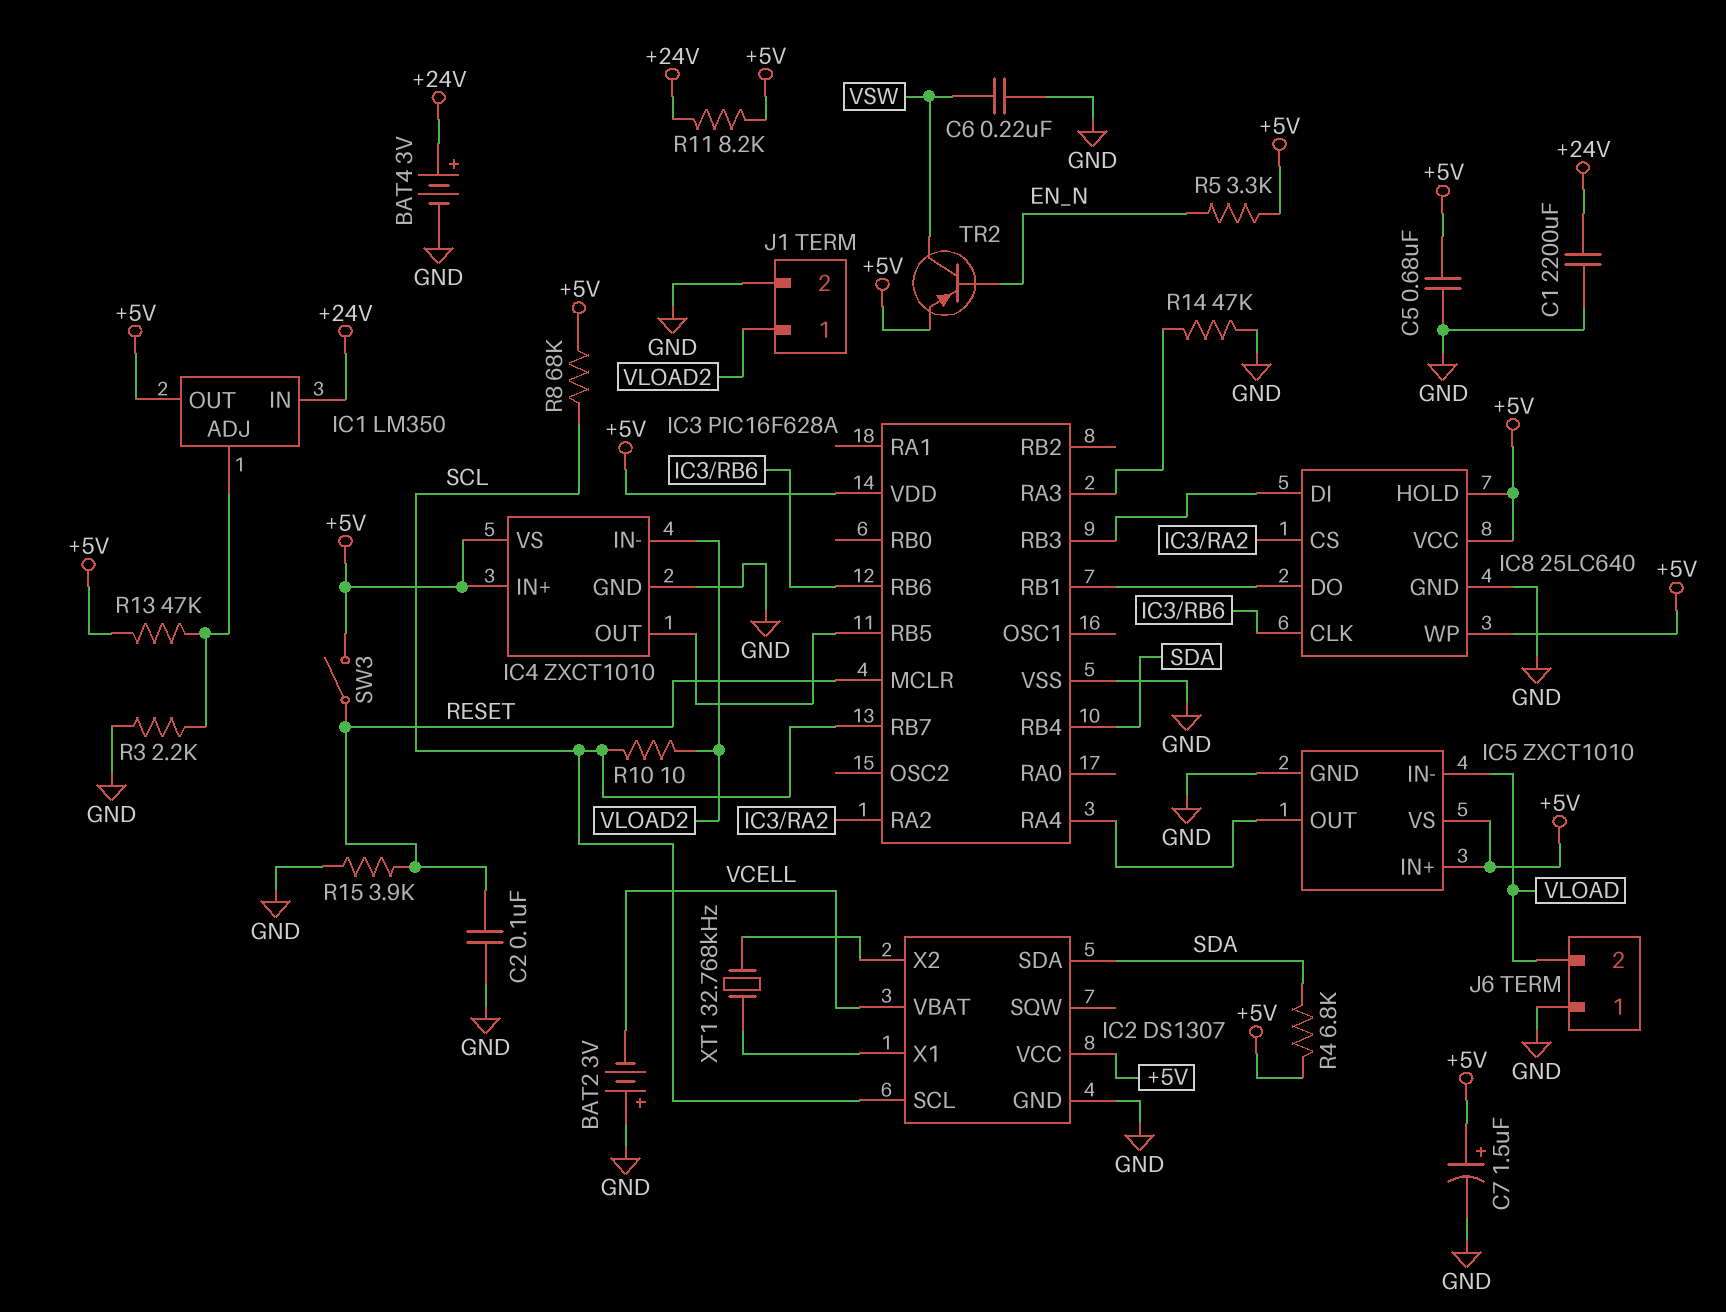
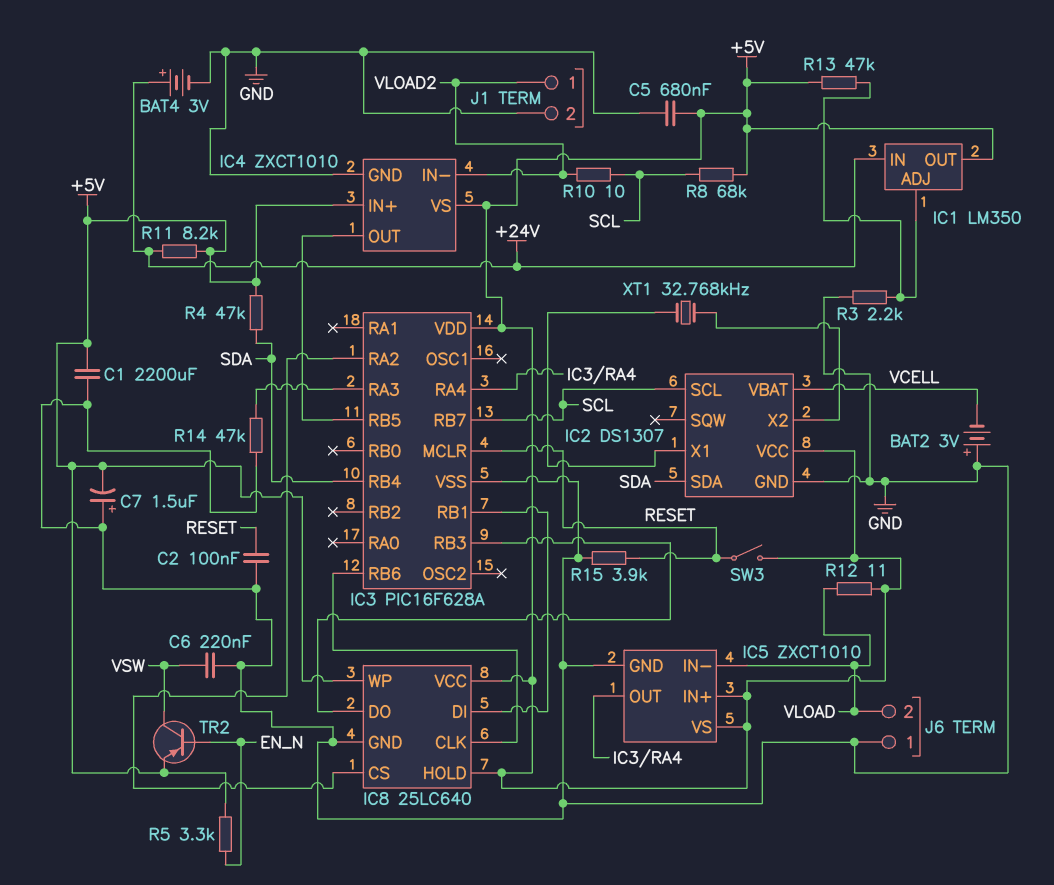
C1: 2200uF (+24V, GND) -> 2200uF (+5V, GND)
C7: 1.5uF (plus +5V, minus GND) -> 1.5uF (plus GND, minus +5V)
IC8 pin DI: IC3/RB3 -> IC3/RB1
IC8 pin DO: IC3/RB1 -> IC3/RB3
R4: 6.8k (+5V, SDA) -> 47k (+5V, SDA)
R12: none -> 11 (+5V, VLOAD)

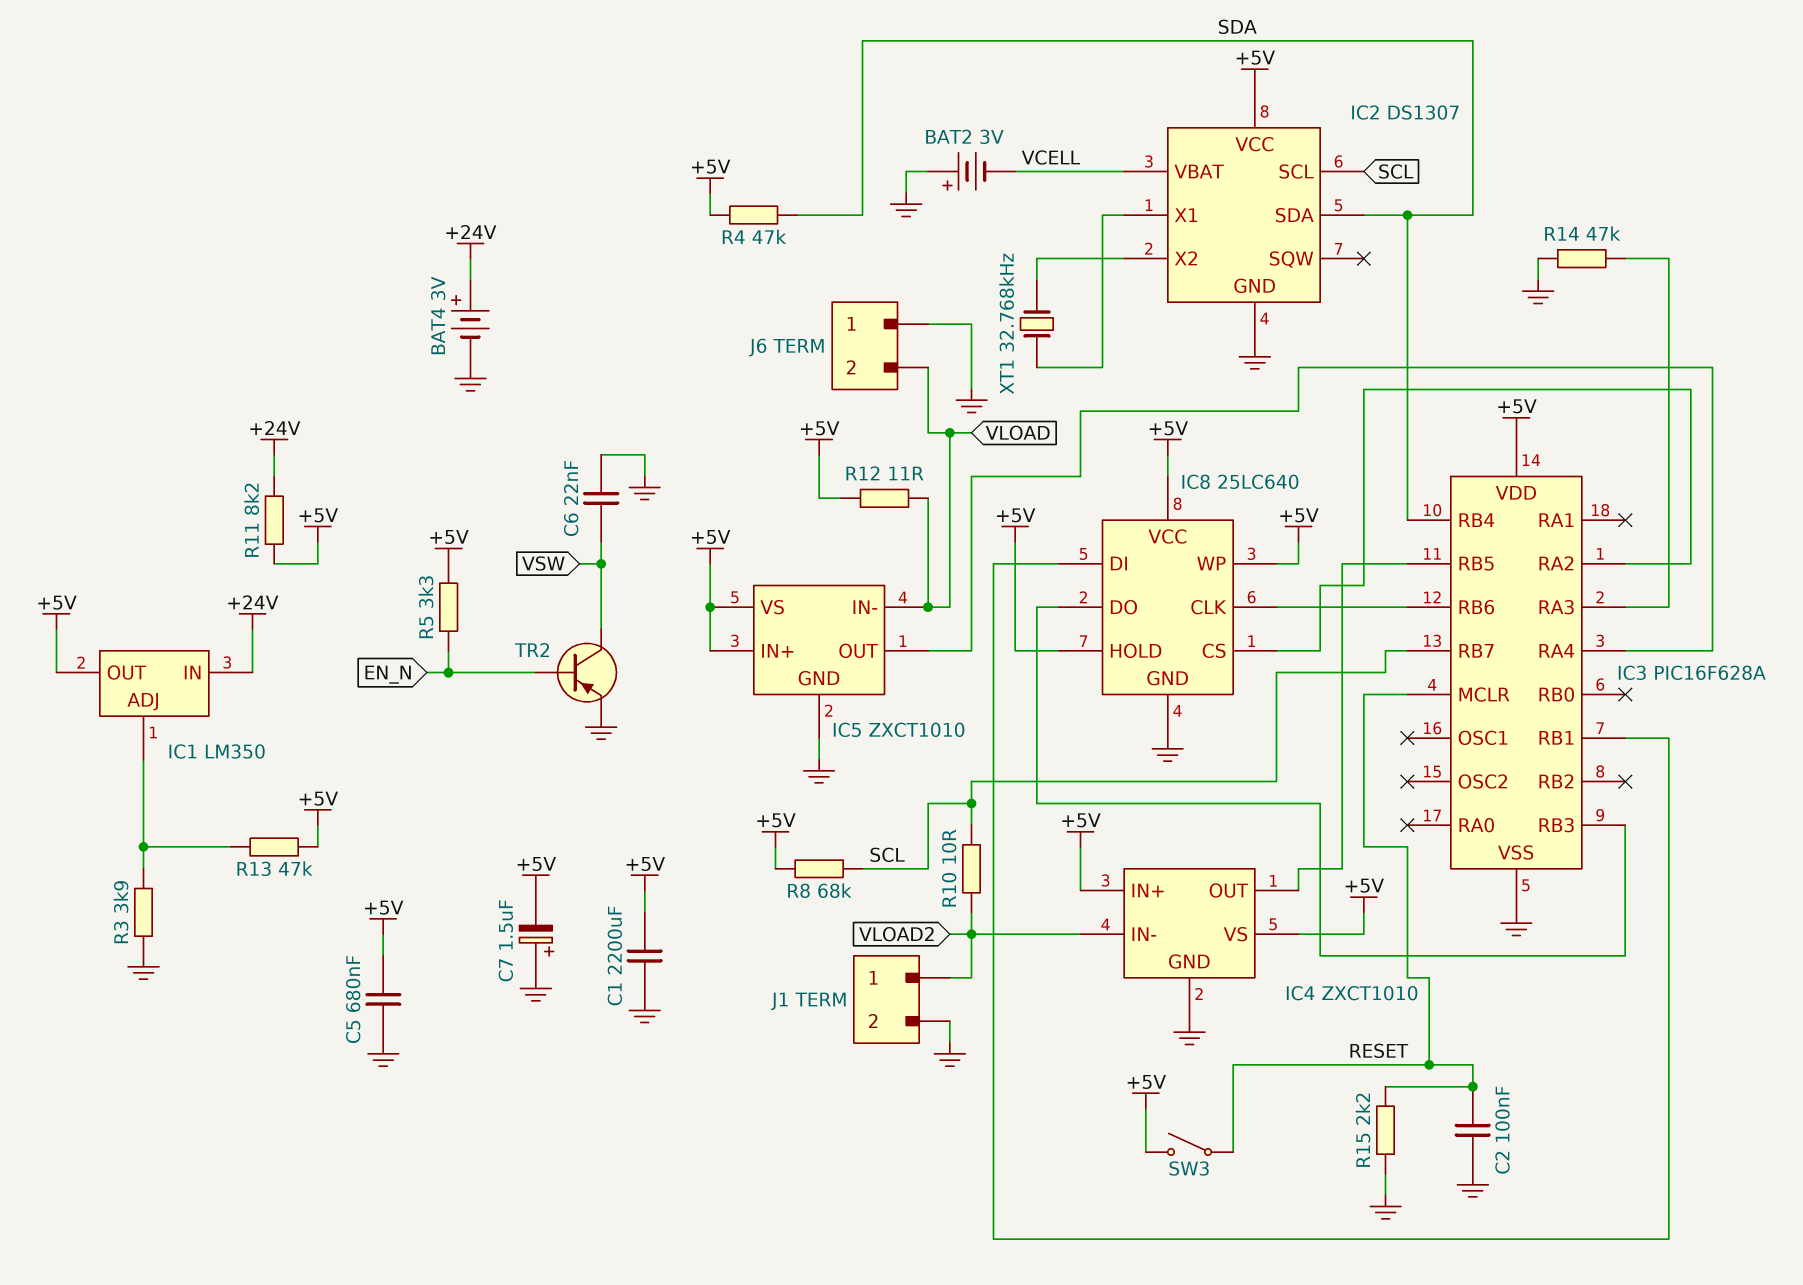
C6: 220nF (GND, VSW) -> 22nF (GND, VSW)
R3: 2.2k (GND, IC1/ADJ) -> 3.9k (GND, IC1/ADJ)
R15: 3.9k (GND, RESET) -> 2.2k (GND, RESET)
TR2: PNP (B EN_N, C VSW, E +5V) -> PNP (B EN_N, C VSW, E GND)

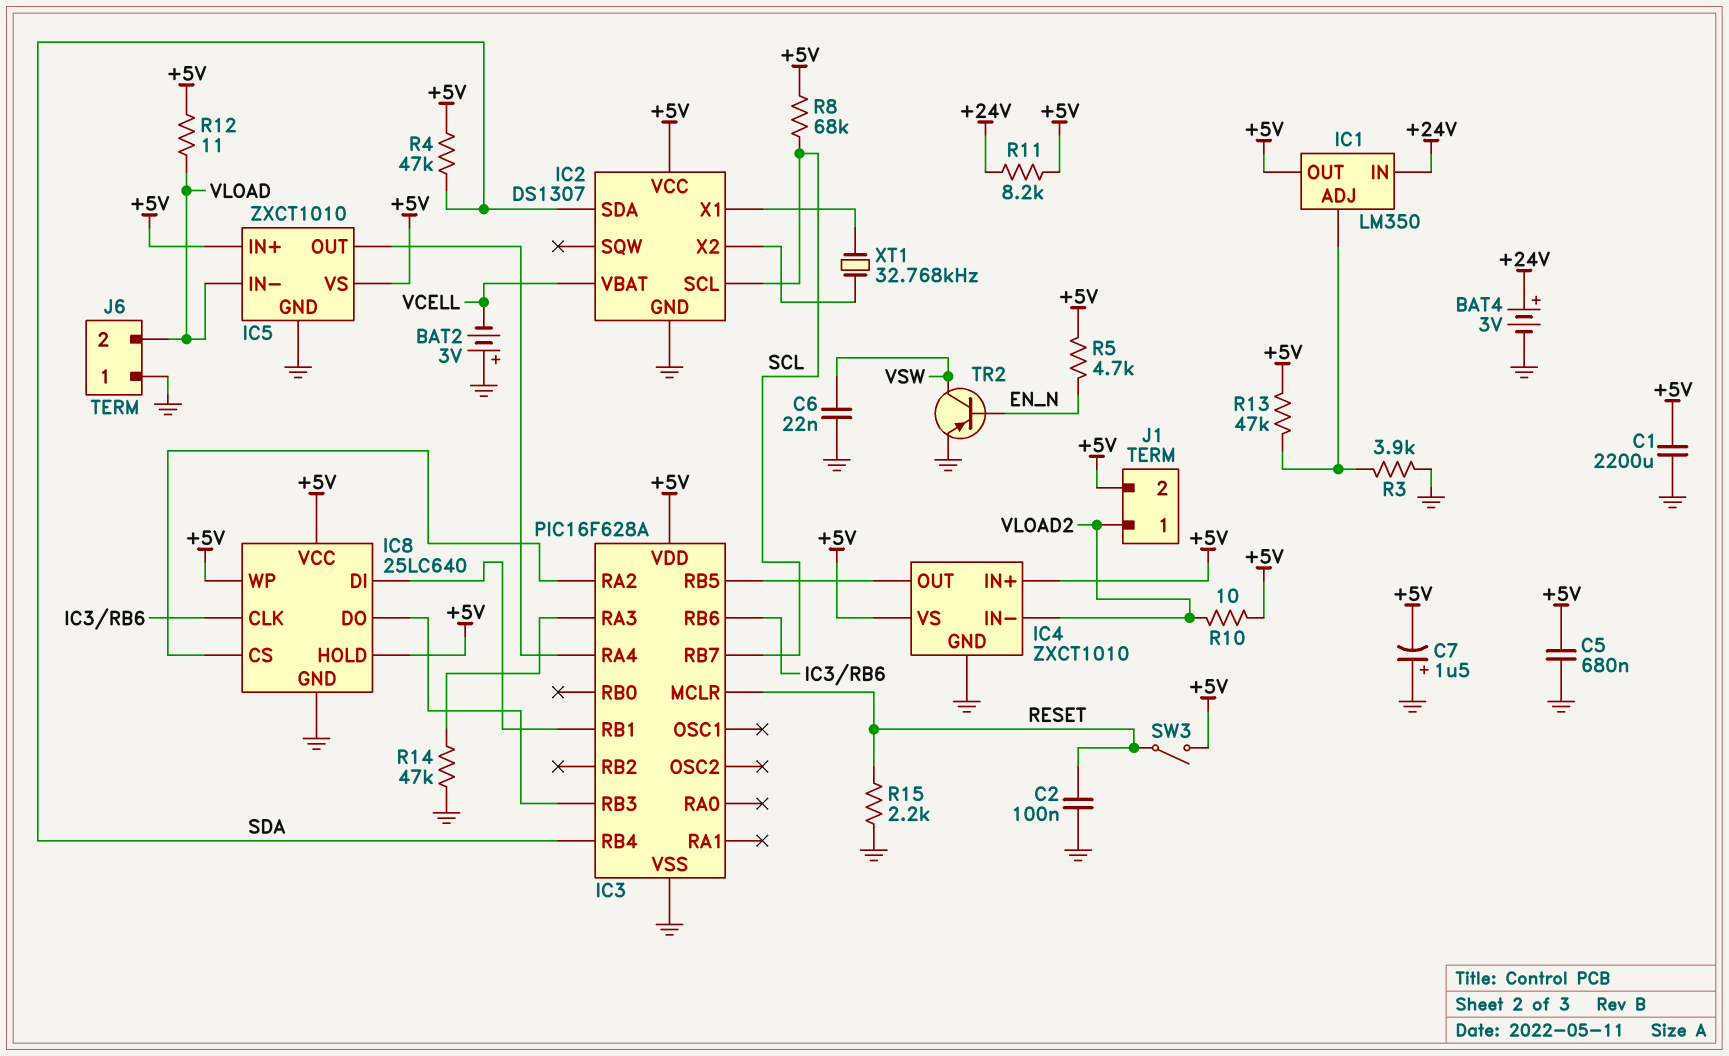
J1 pin 2: GND -> +5V
R5: 3.3k (+5V, EN_N) -> 4.7k (+5V, EN_N)
R10: 10 (SCL, VLOAD2) -> 10 (+5V, VLOAD2)

